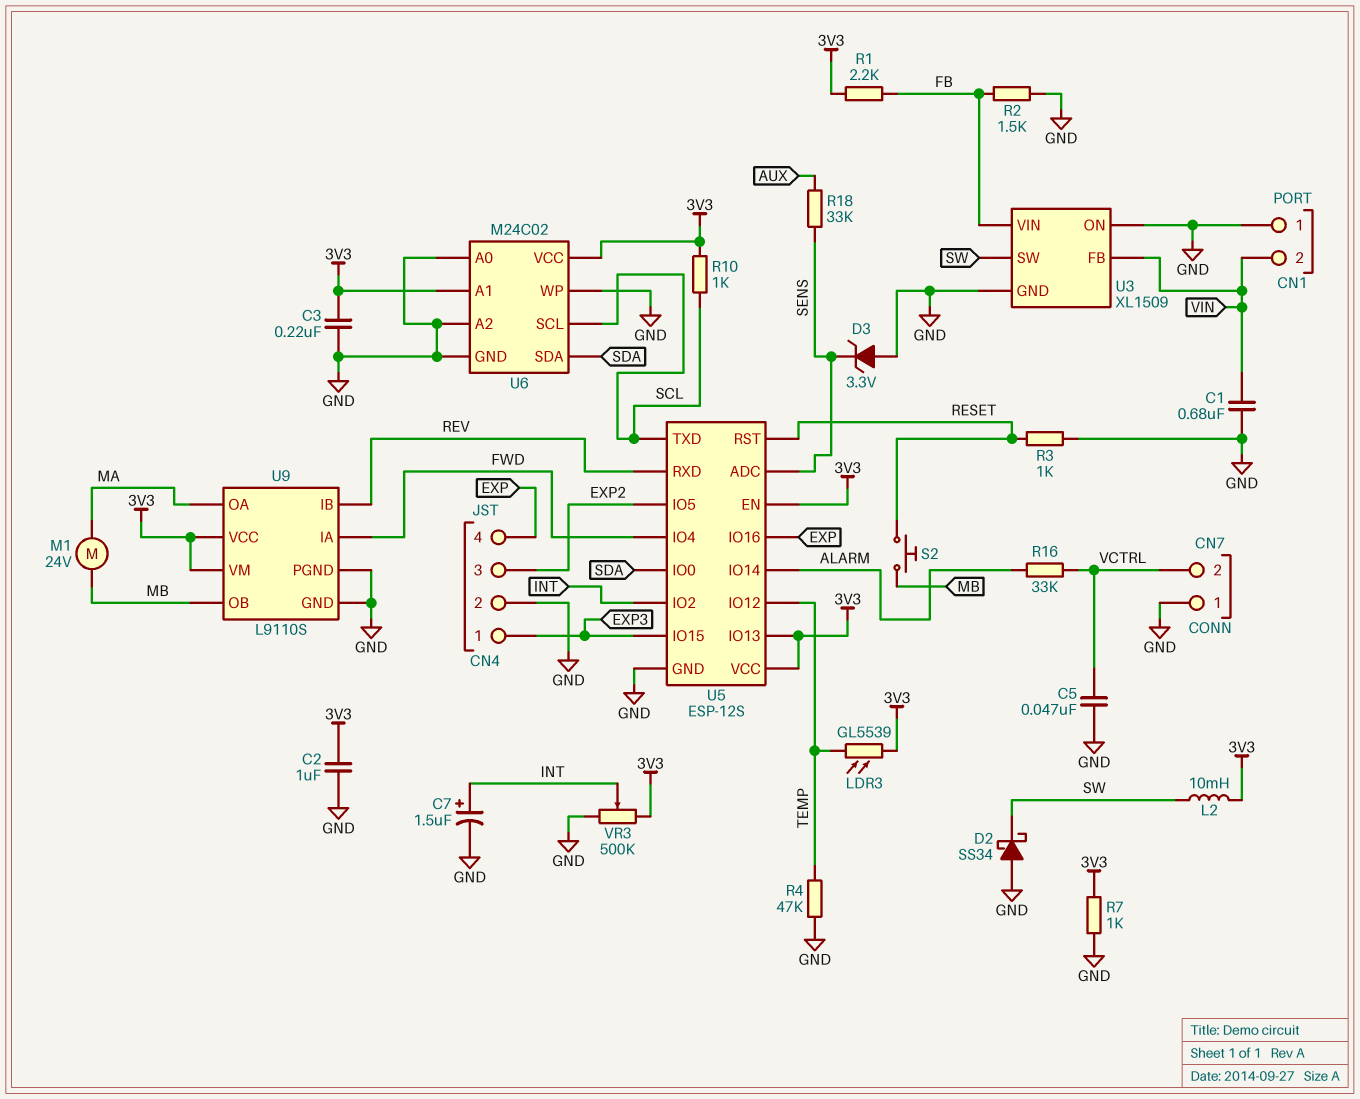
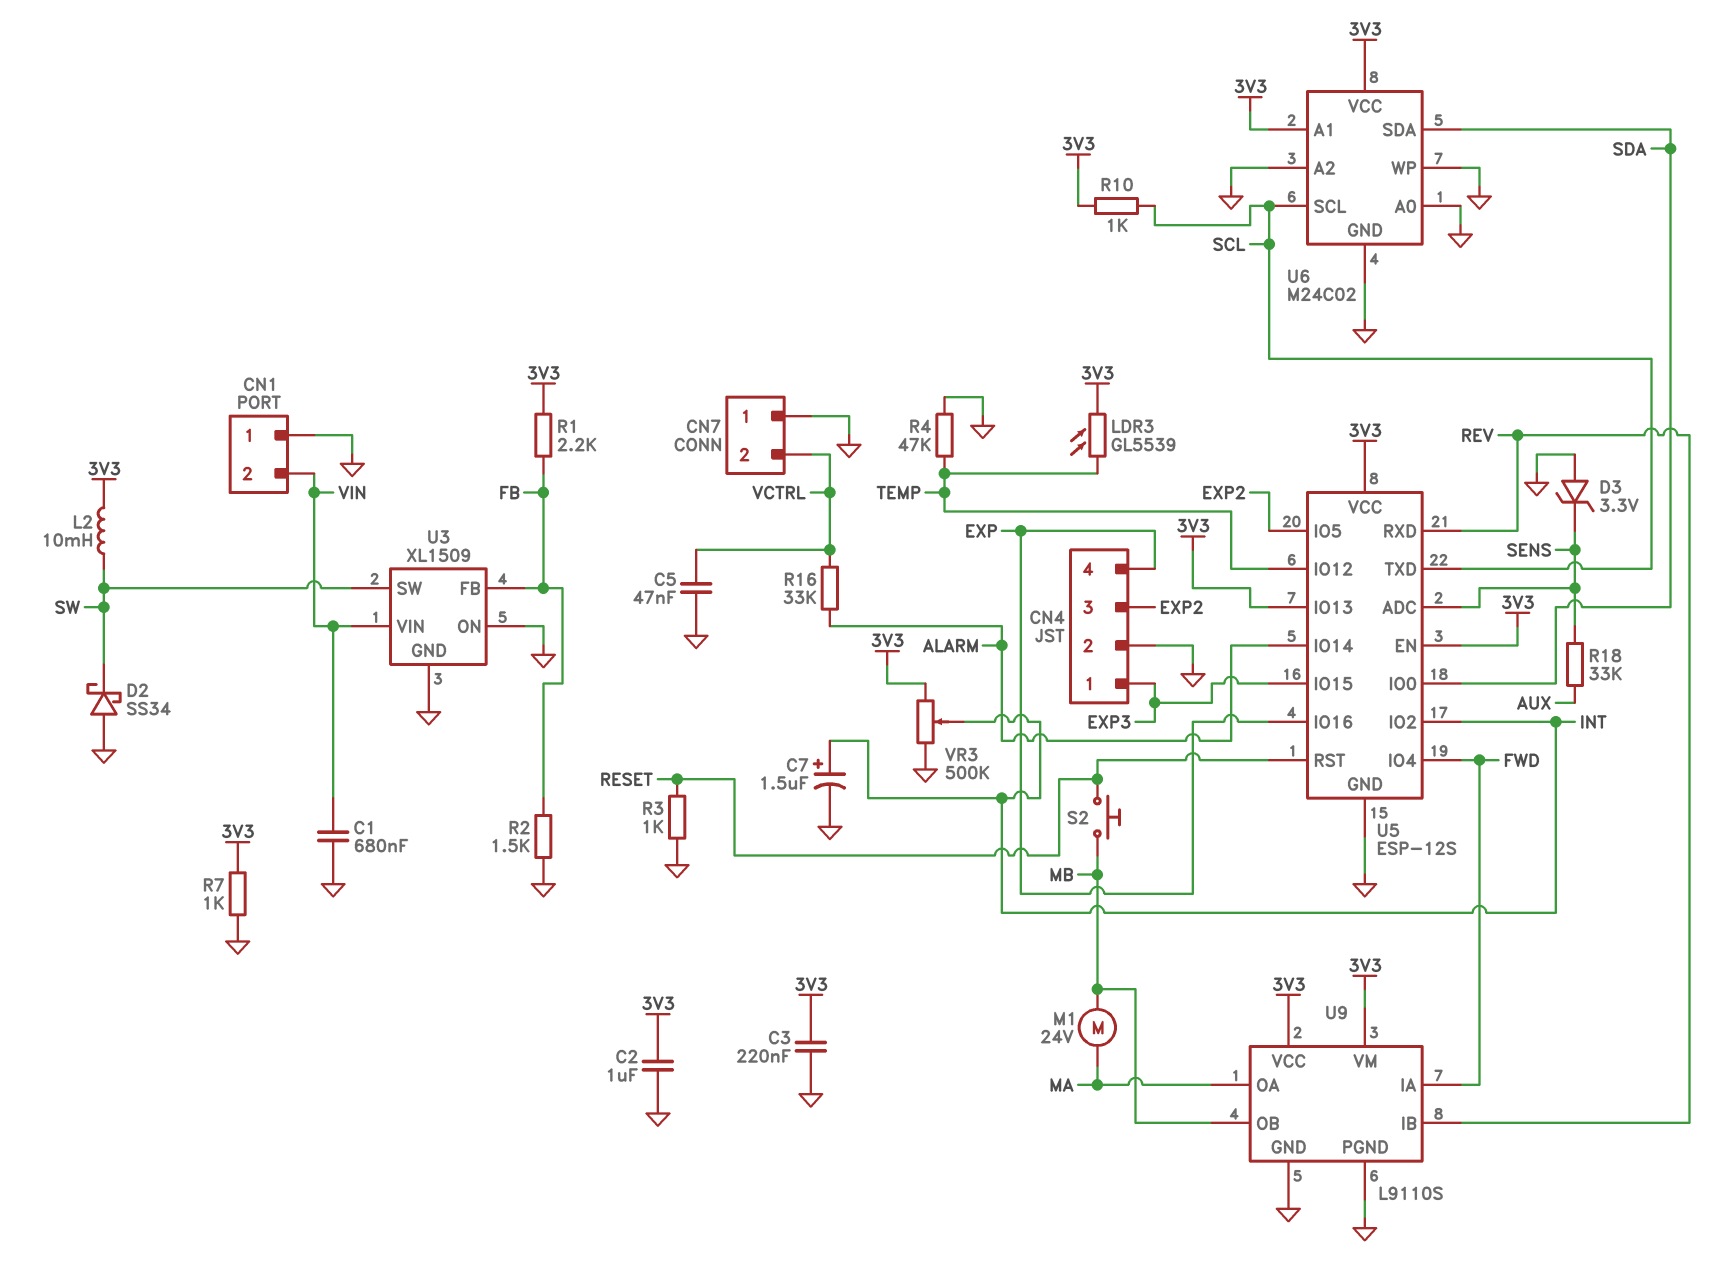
U3 pin FB: VIN -> FB
U3 pin VIN: FB -> VIN

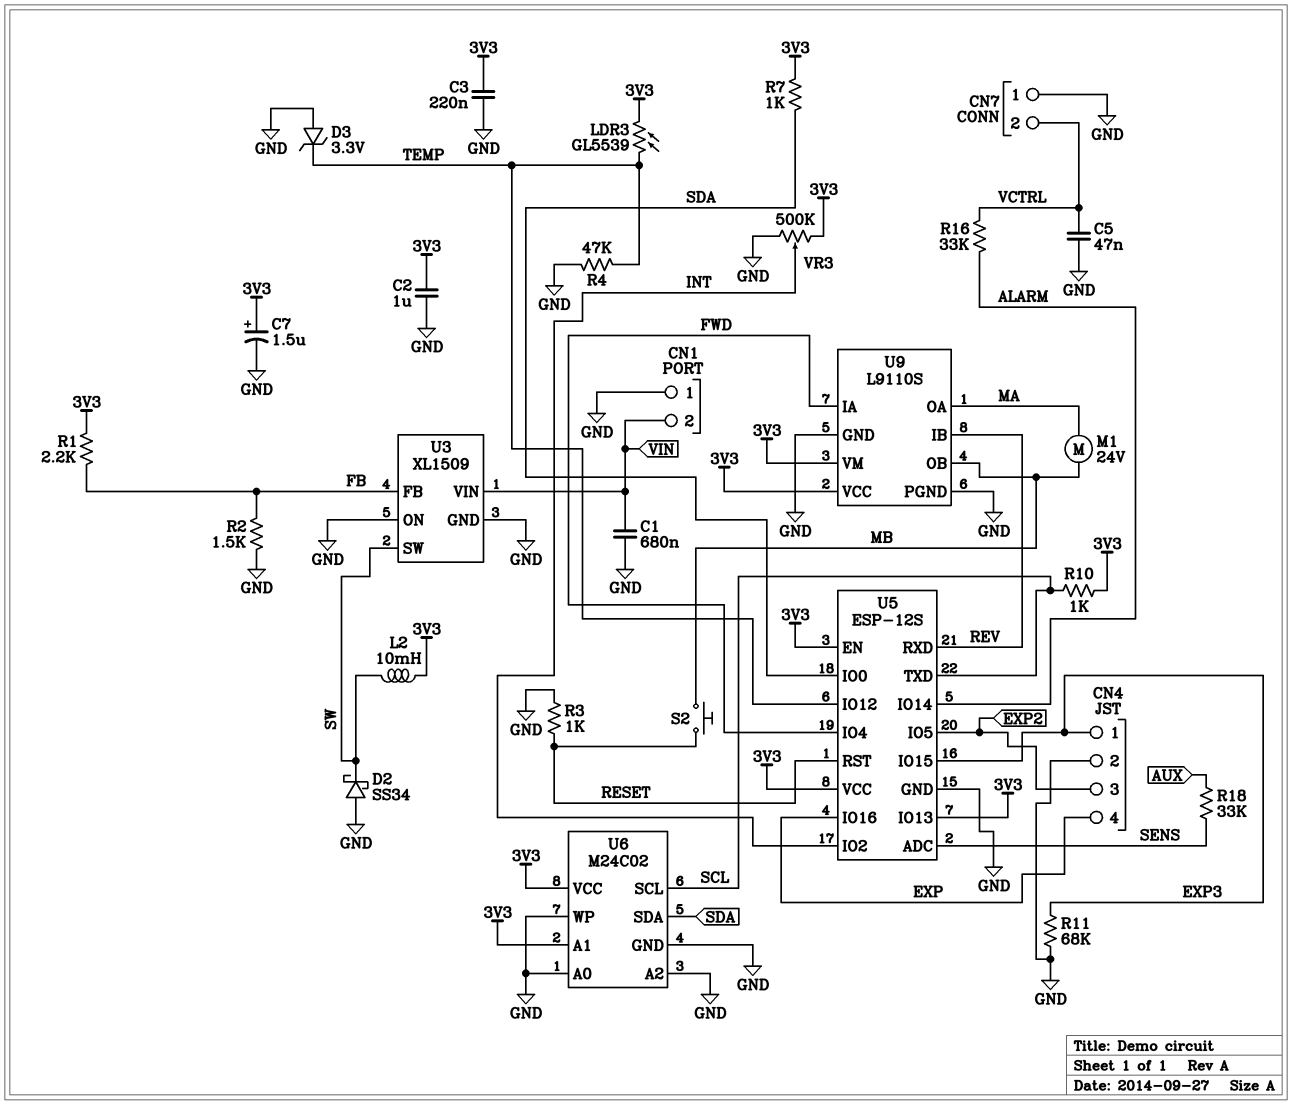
C7: 1.5uF (plus INT, minus GND) -> 1.5uF (plus 3V3, minus GND)
D3: zener 3.3V (A GND, K SENS) -> zener 3.3V (A GND, K TEMP)
R7: 1k (3V3, GND) -> 1k (3V3, SDA)
R11: none -> 68k (EXP3, GND)

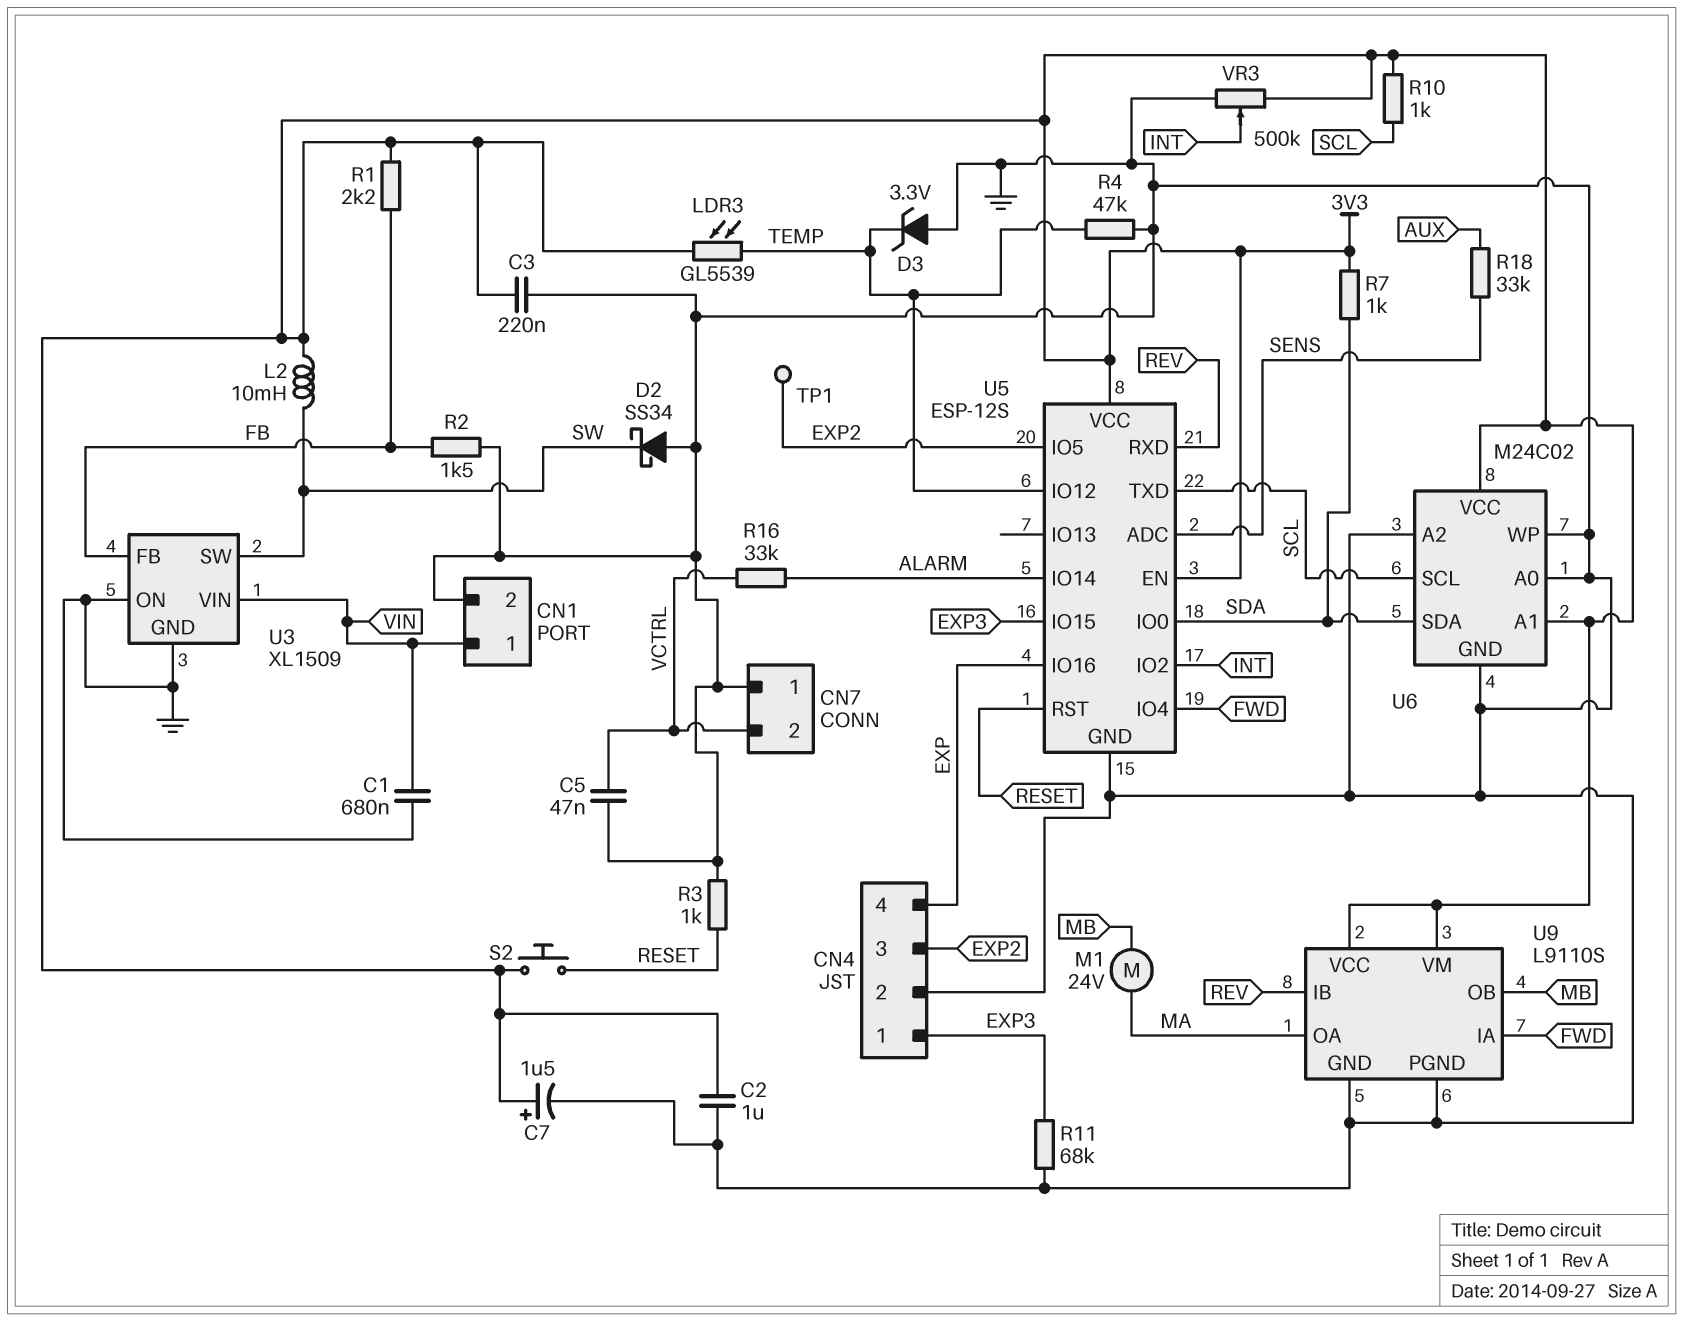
CN1 pin 1: GND -> VIN
CN1 pin 2: VIN -> GND
S2: button (MB, RESET) -> button (3V3, RESET)
TP1: none -> test point (EXP2)
U5 pin IO13: 3V3 -> none

